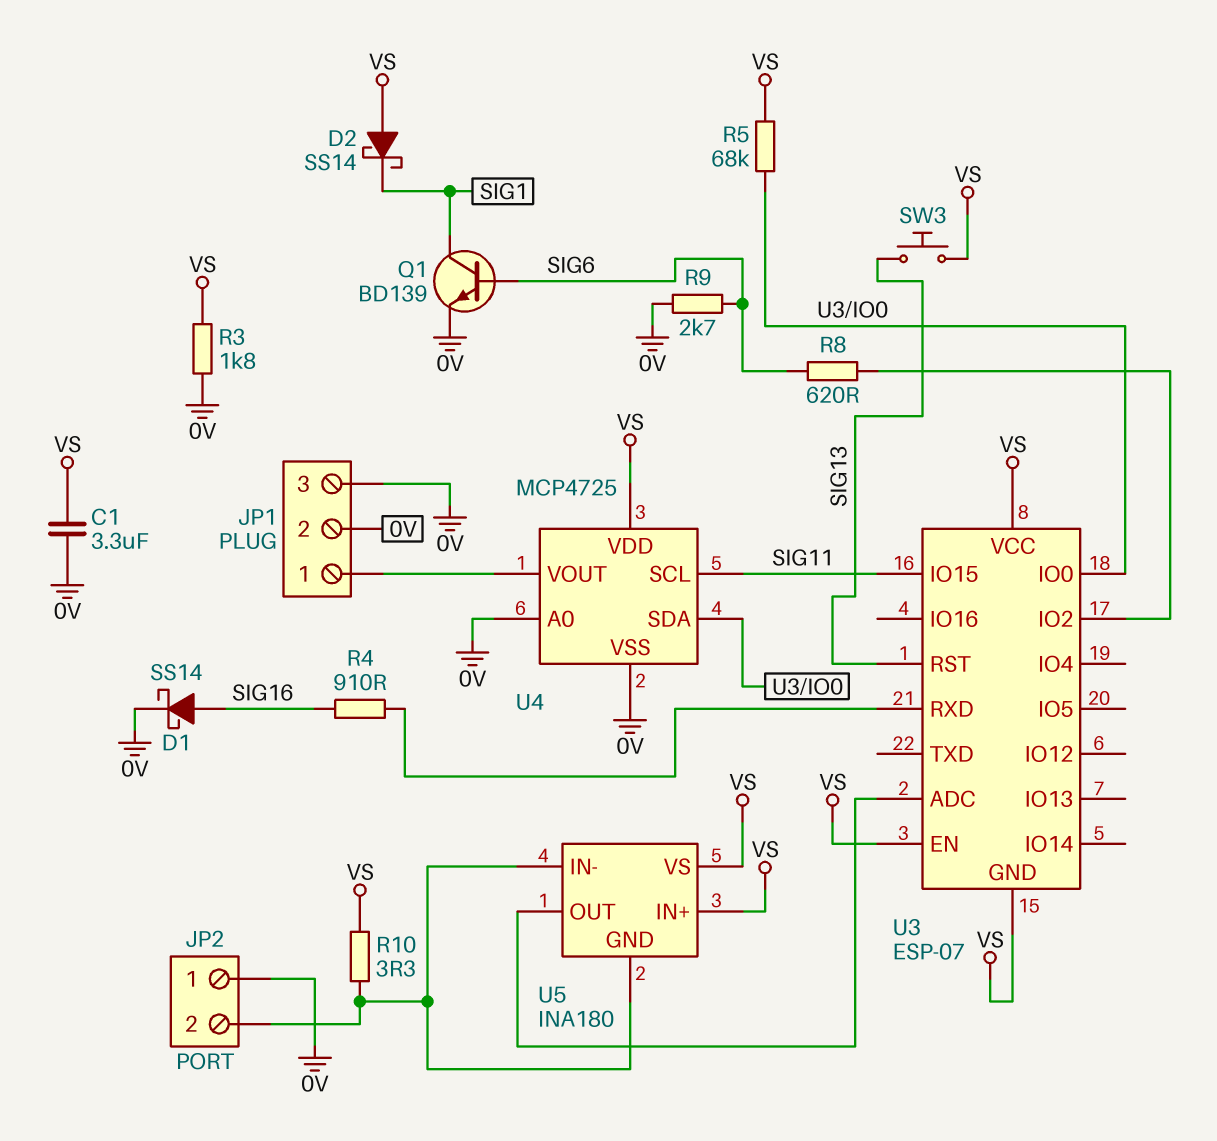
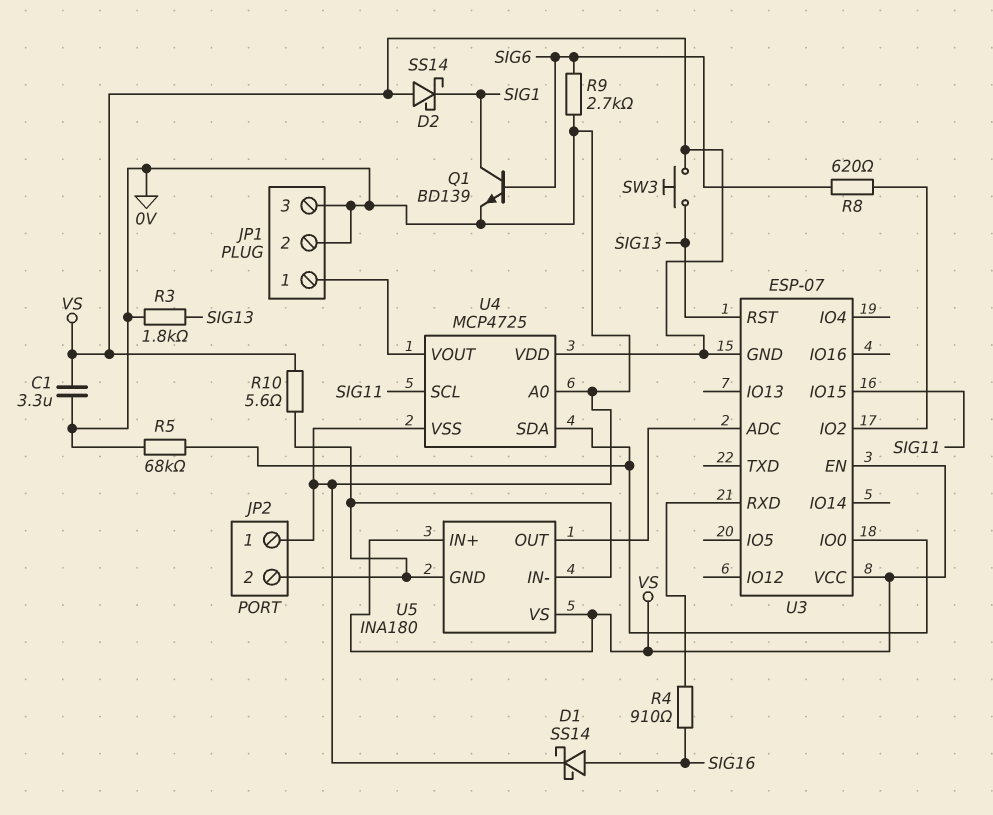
R3: 1.8k (0V, VS) -> 1.8k (0V, SIG13)
R5: 68k (U3/IO0, VS) -> 68k (0V, U3/IO0)
R10: 3.3 (JP2/2, VS) -> 5.6 (JP2/2, VS)

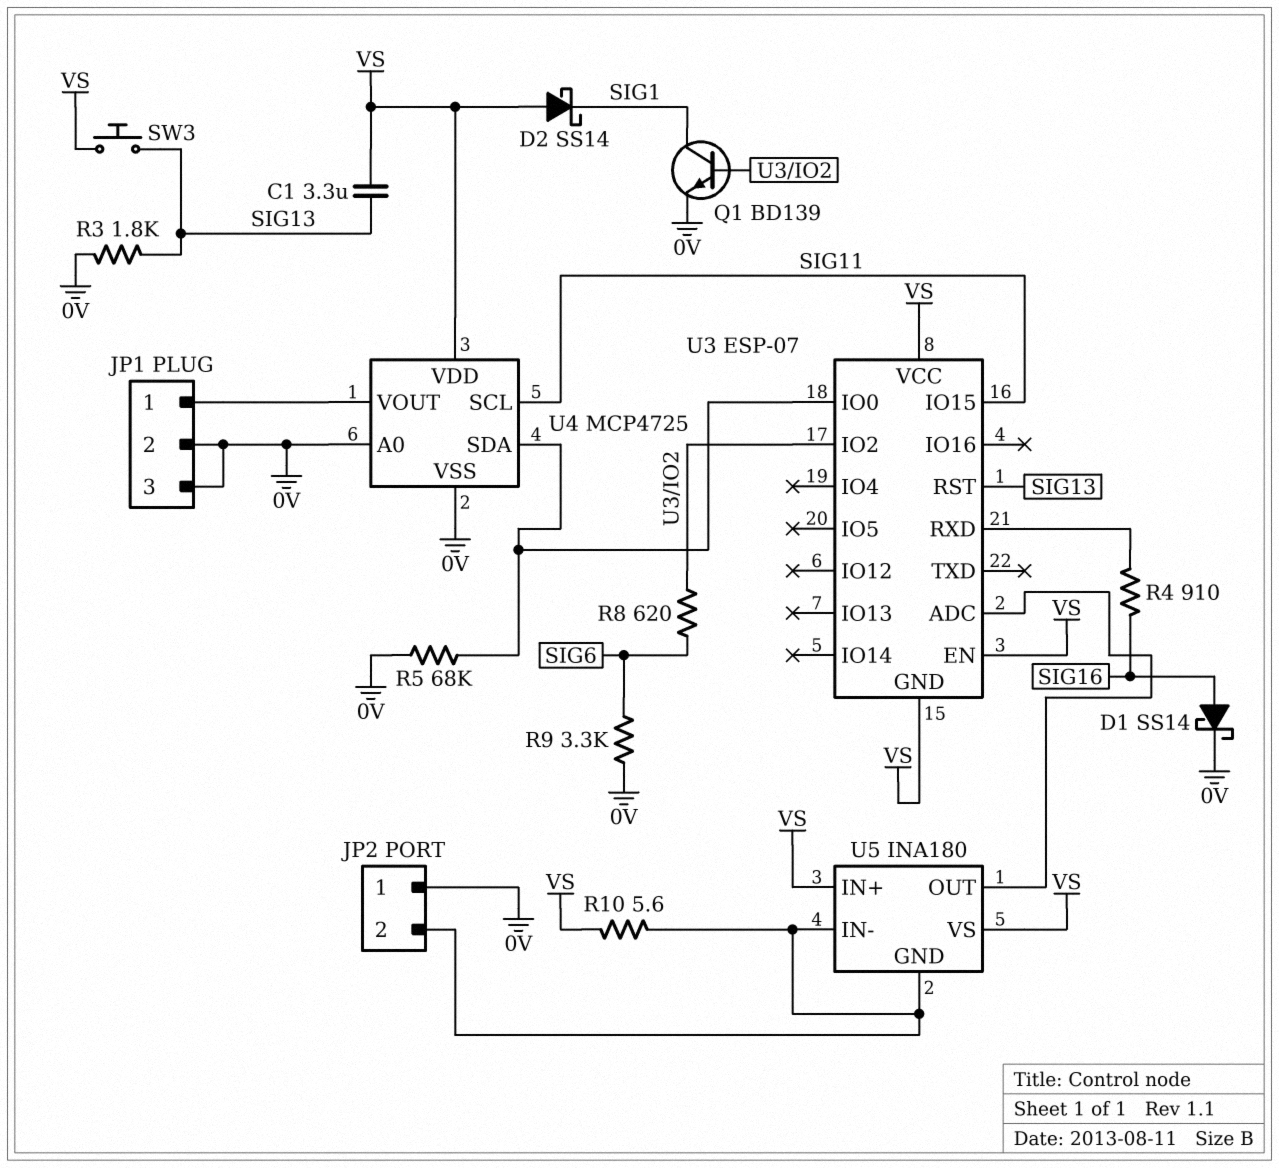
C1: 3.3uF (0V, VS) -> 3.3uF (SIG13, VS)
Q1: NPN BD139 (B SIG6, C SIG1, E 0V) -> NPN BD139 (B U3/IO2, C SIG1, E 0V)
R9: 2.7k (0V, SIG6) -> 3.3k (0V, SIG6)

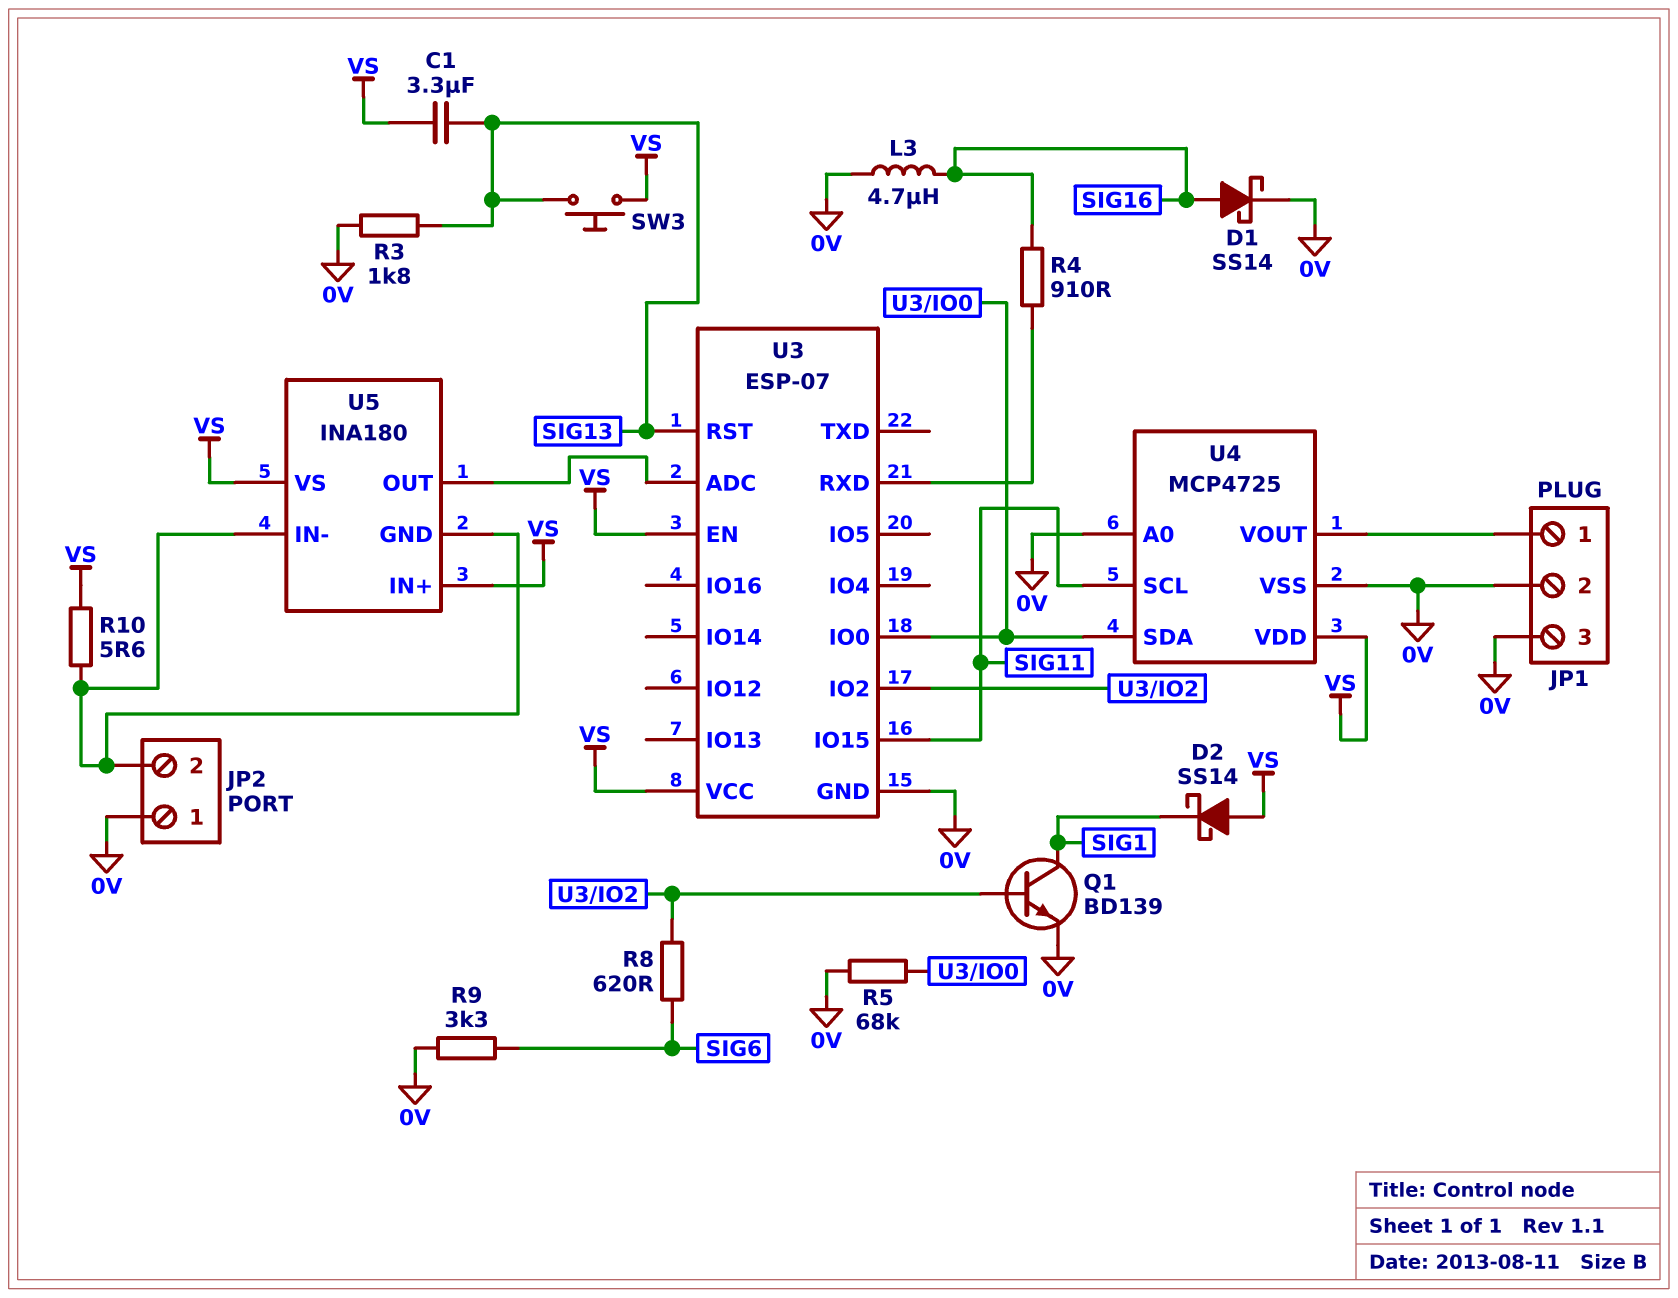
L3: none -> 4.7uH (0V, SIG16)
U3 pin GND: VS -> 0V

